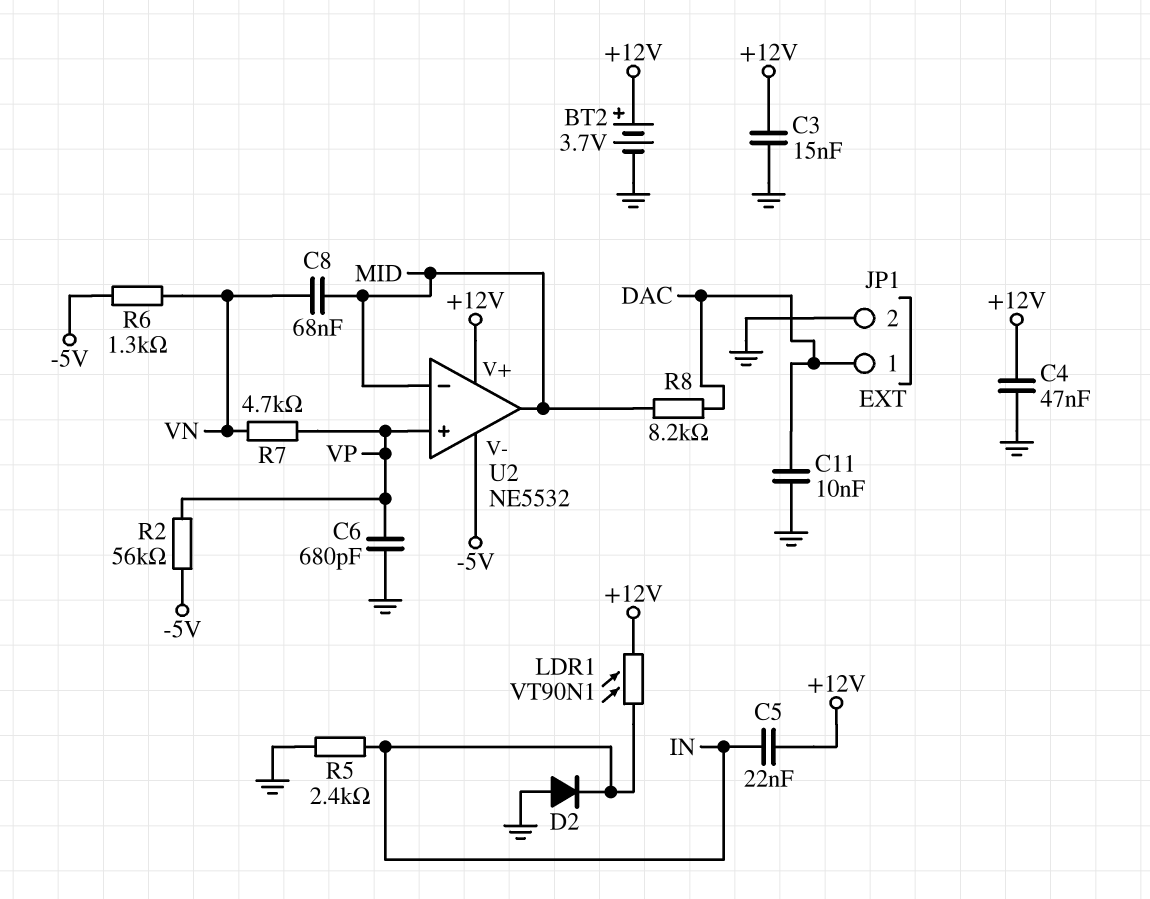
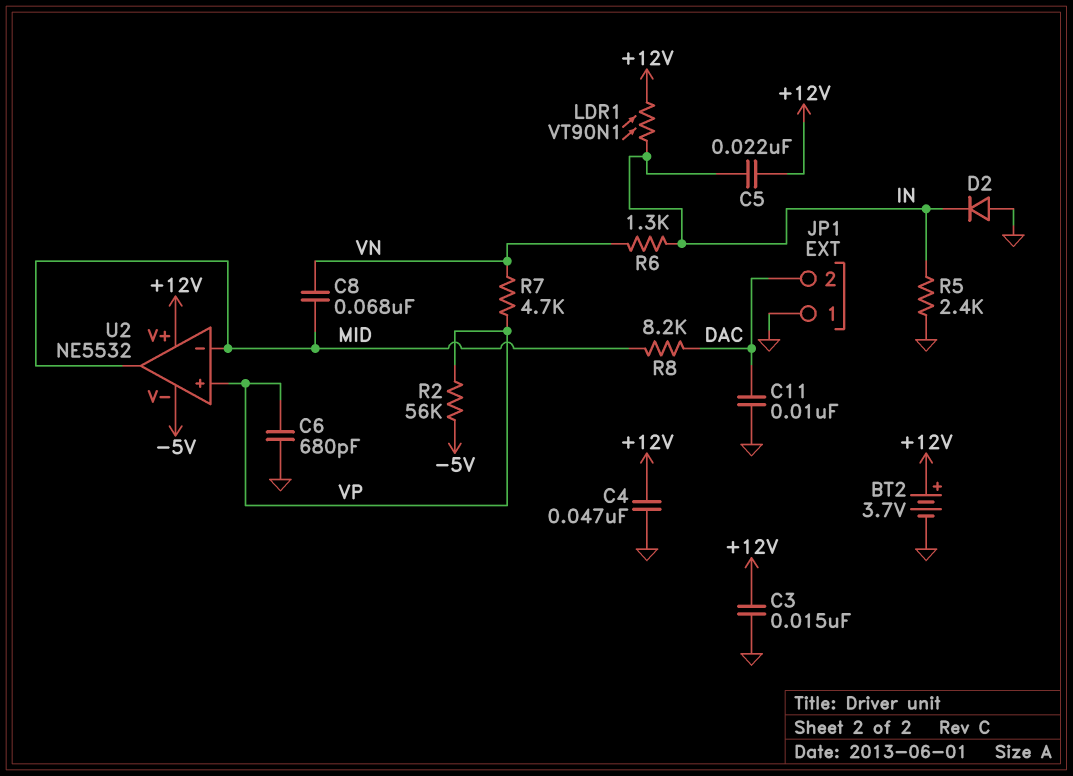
JP1 pin 1: DAC -> GND
JP1 pin 2: GND -> DAC
R6: 1.3k (-5V, VN) -> 1.3k (IN, VN)

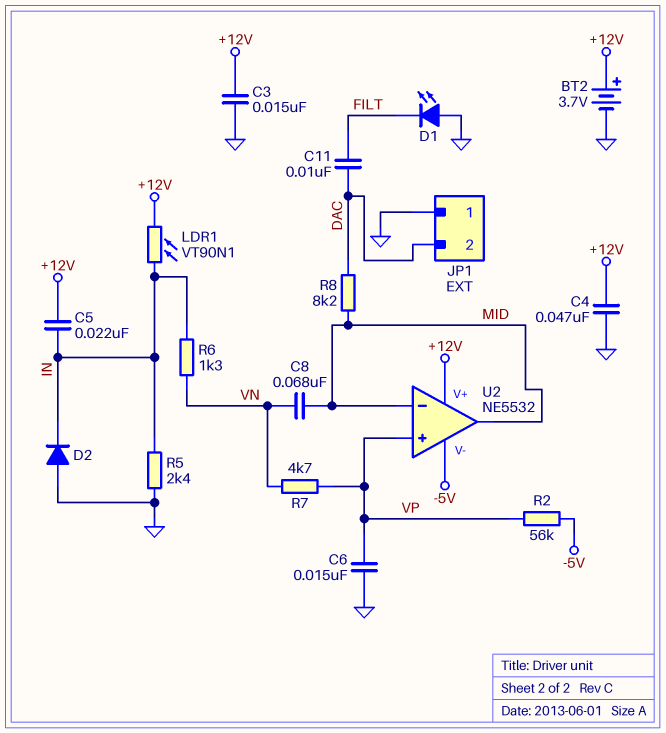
C6: 680pF (GND, VP) -> 15nF (GND, VP)
C11: 10nF (DAC, GND) -> 10nF (DAC, FILT)
D1: none -> LED (A GND, K FILT)

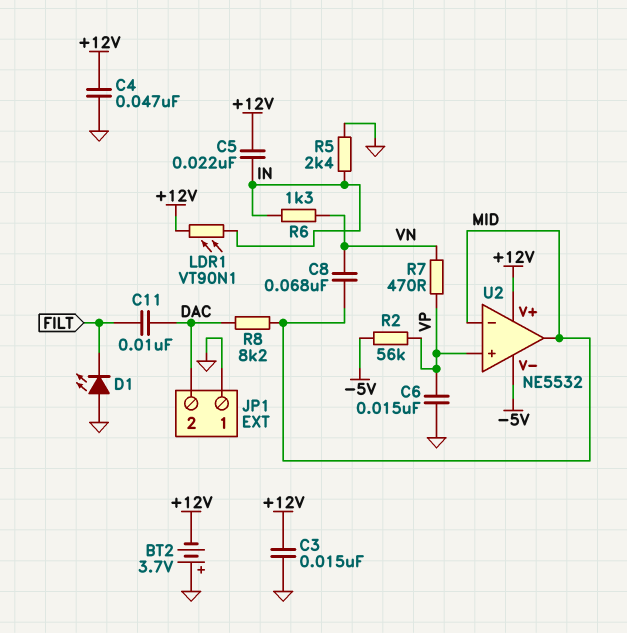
BT2: 3.7V (plus +12V, minus GND) -> 3.7V (plus GND, minus +12V)
D2: diode (A GND, K IN) -> none
R7: 4.7k (VN, VP) -> 470 (VN, VP)

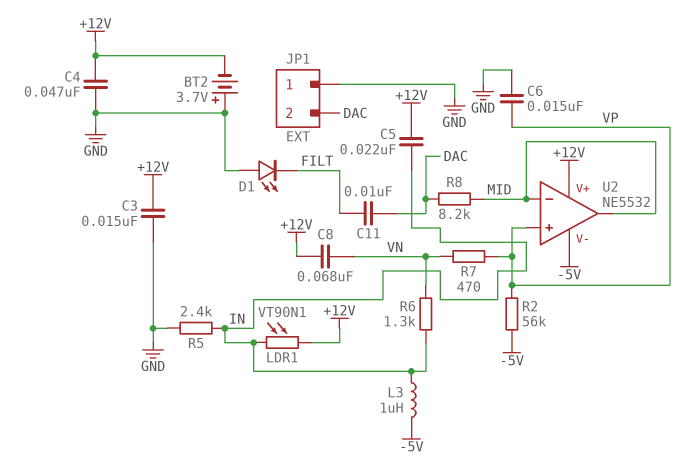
C8: 68nF (MID, VN) -> 68nF (+12V, VN)
L3: none -> 1uH (-5V, IN)

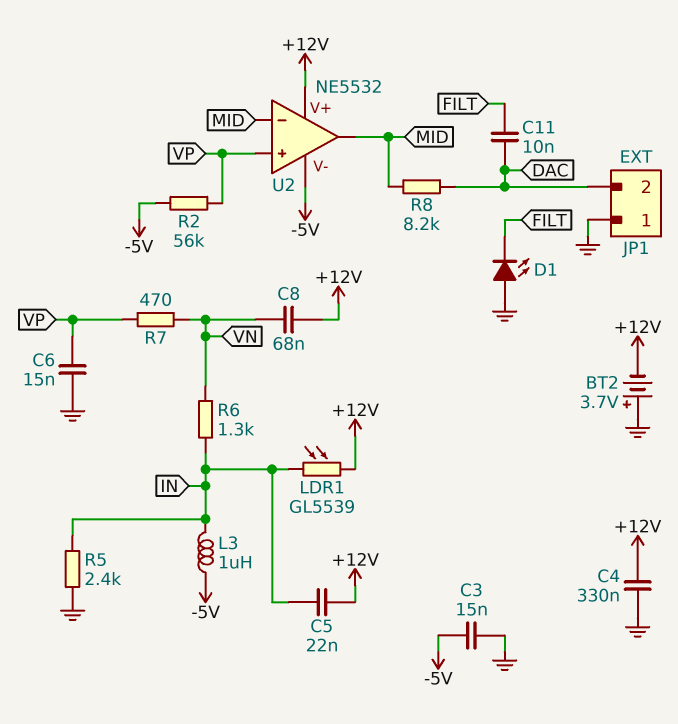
C3: 15nF (+12V, GND) -> 15nF (-5V, GND)
C4: 47nF (+12V, GND) -> 330nF (+12V, GND)
LDR1: VT90N1 (+12V, IN) -> GL5539 (+12V, IN)

